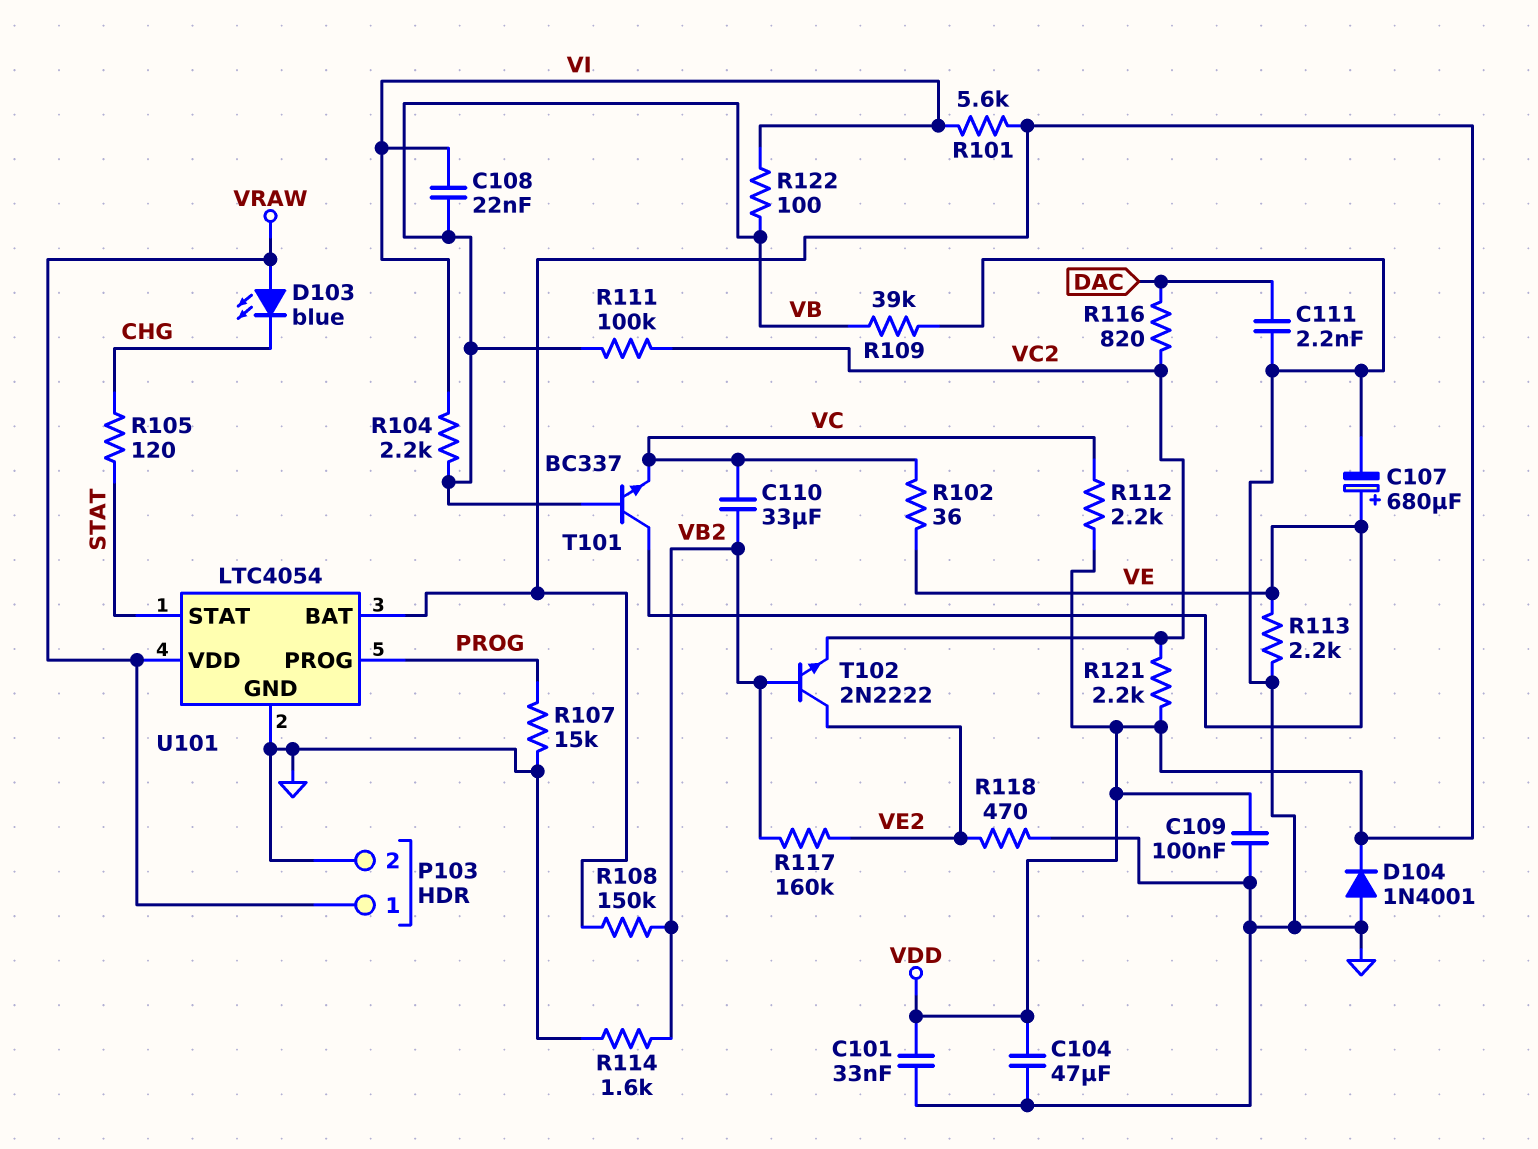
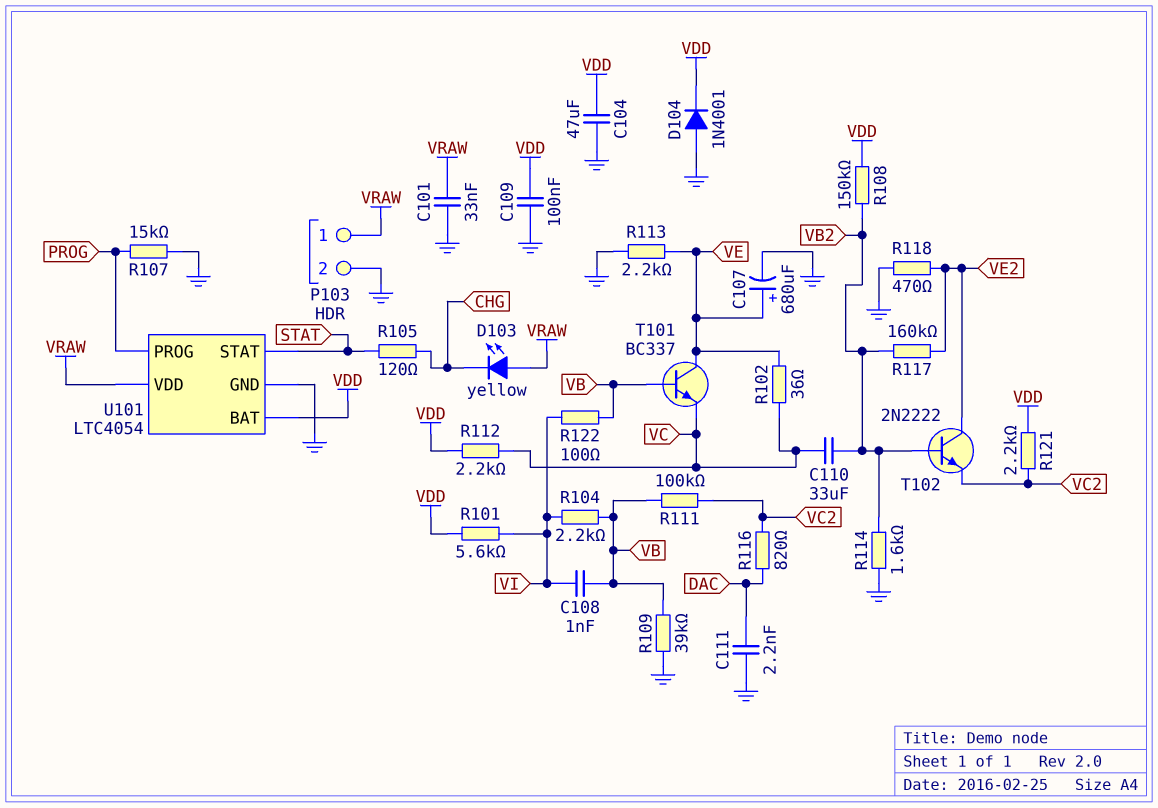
C101: 33nF (GND, VDD) -> 33nF (GND, VRAW)
C108: 22nF (VB, VI) -> 1nF (VB, VI)
D103: LED blue (A VRAW, K CHG) -> LED yellow (A VRAW, K CHG)

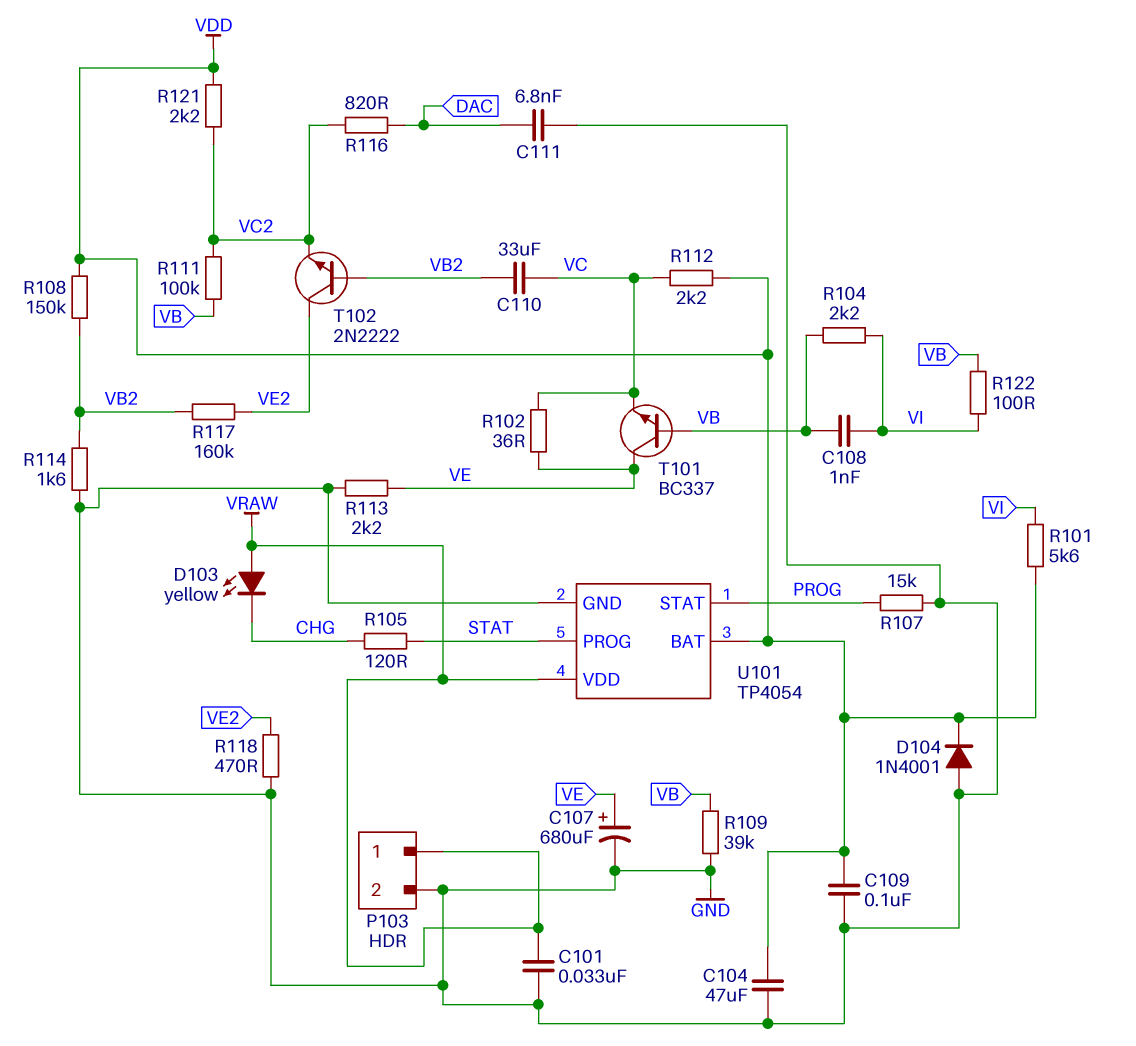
C111: 2.2nF (DAC, GND) -> 6.8nF (DAC, GND)
U101: LTC4054 -> TP4054
U101 pin PROG: PROG -> STAT
U101 pin STAT: STAT -> PROG

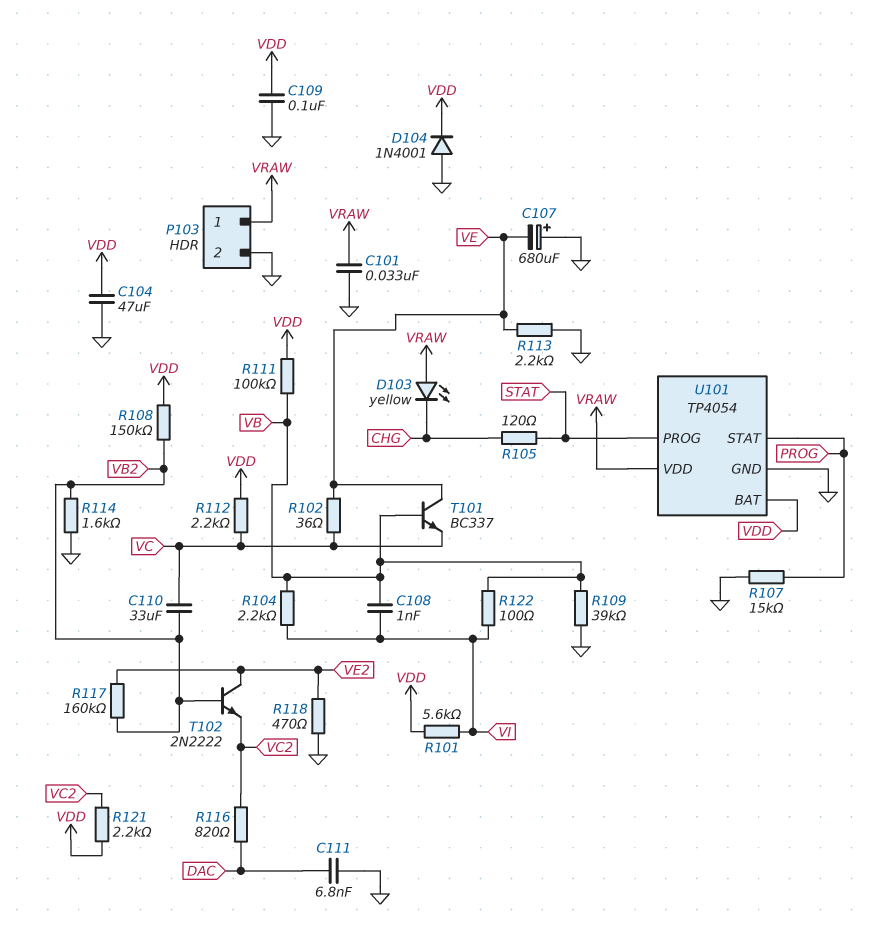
C107: 680uF (plus VE, minus GND) -> 680uF (plus GND, minus VE)
R111: 100k (VB, VC2) -> 100k (VB, VDD)

